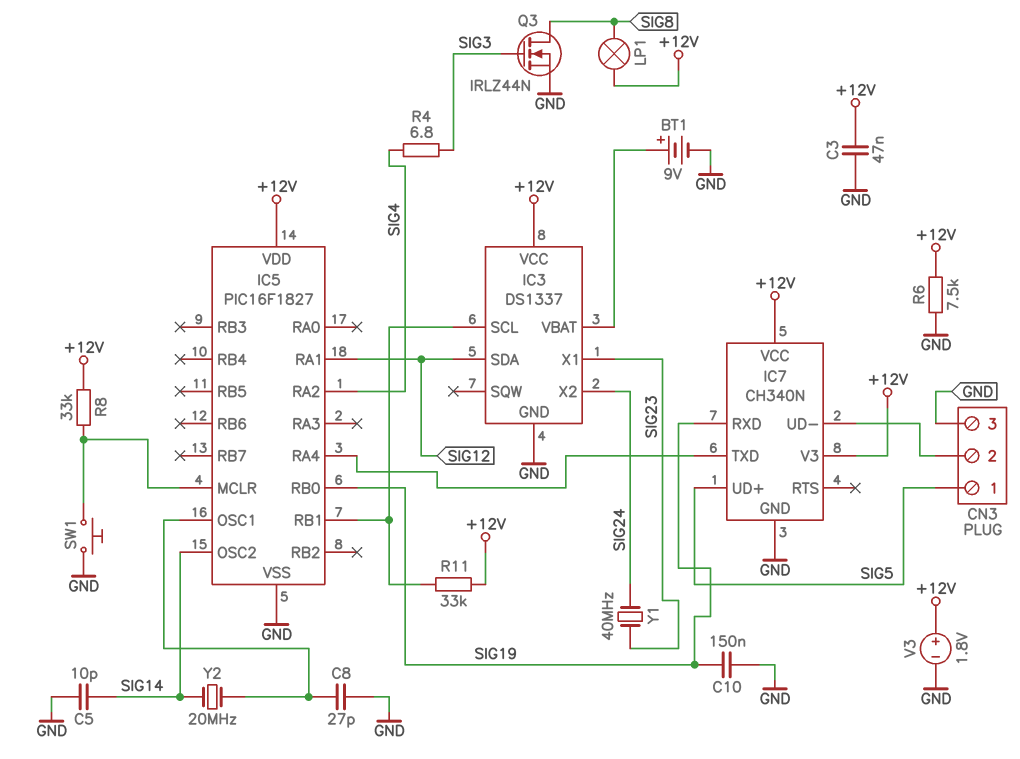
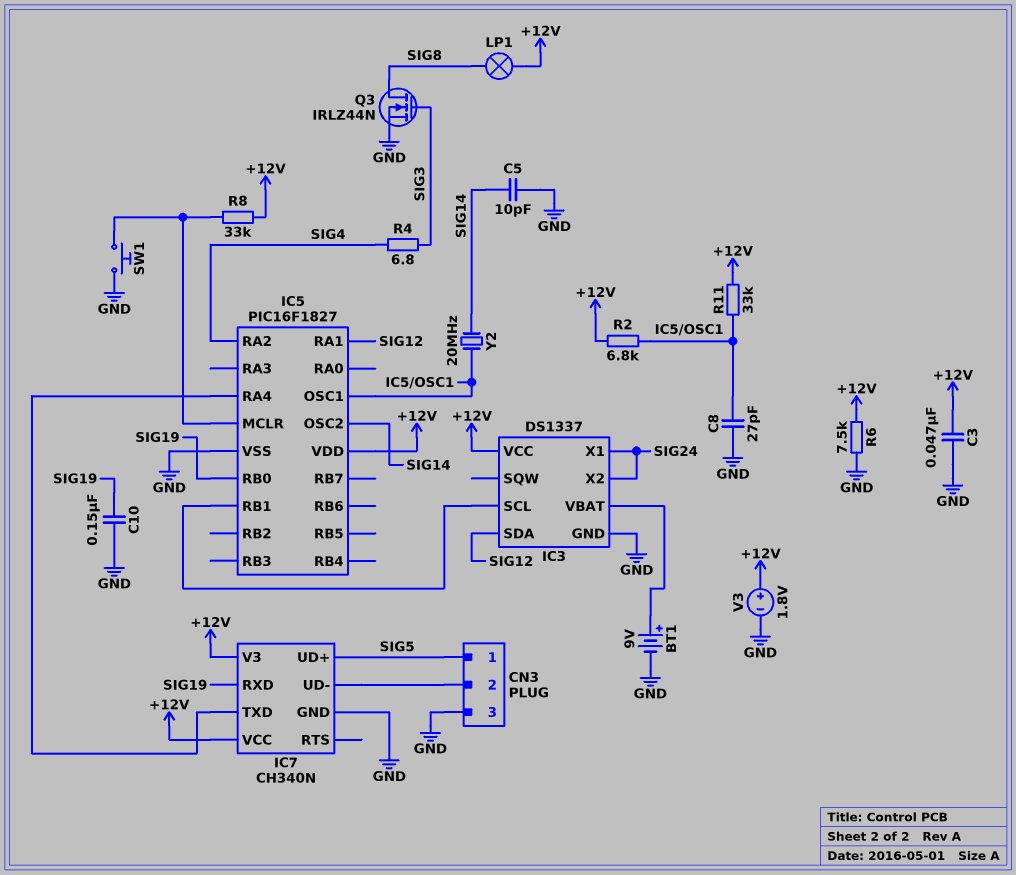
IC3 pin X1: SIG23 -> SIG24
R2: none -> 6.8k (+12V, IC5/OSC1)
R11: 33k (+12V, IC3/SCL) -> 33k (+12V, IC5/OSC1)
Y1: 40MHz (SIG23, SIG24) -> none

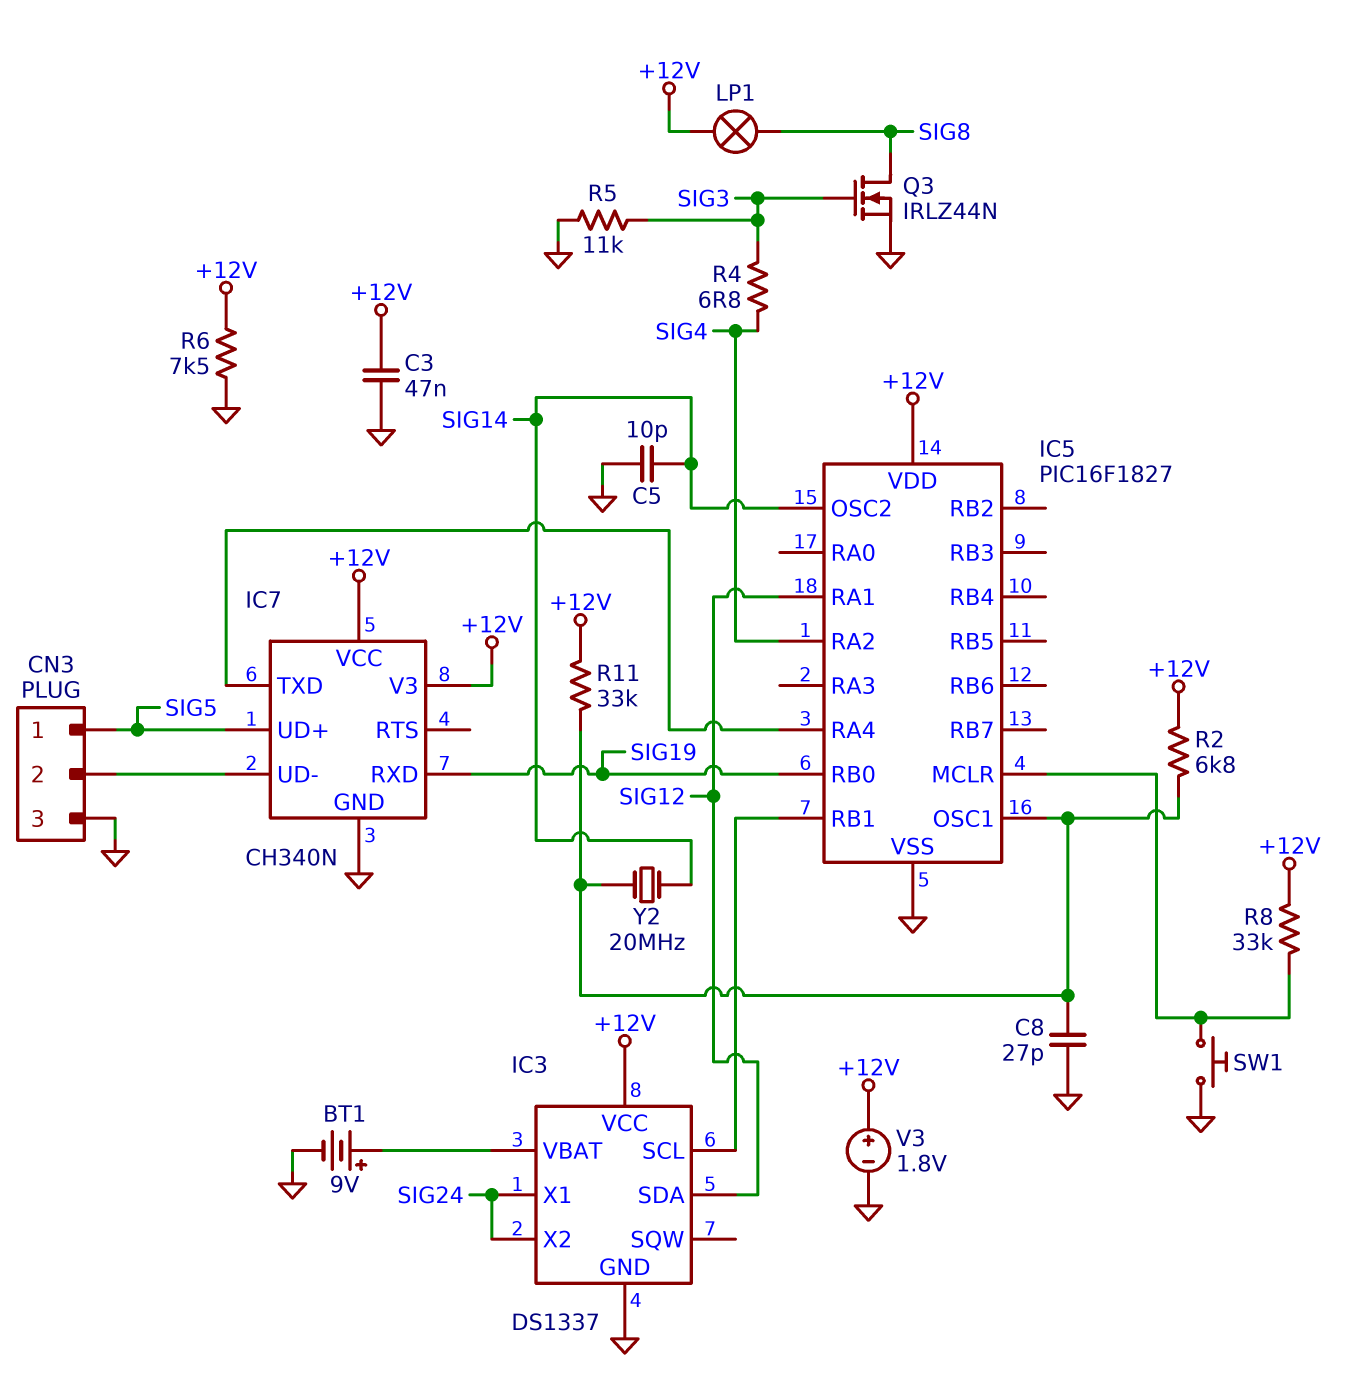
C10: 150nF (GND, SIG19) -> none
R5: none -> 11k (GND, SIG3)

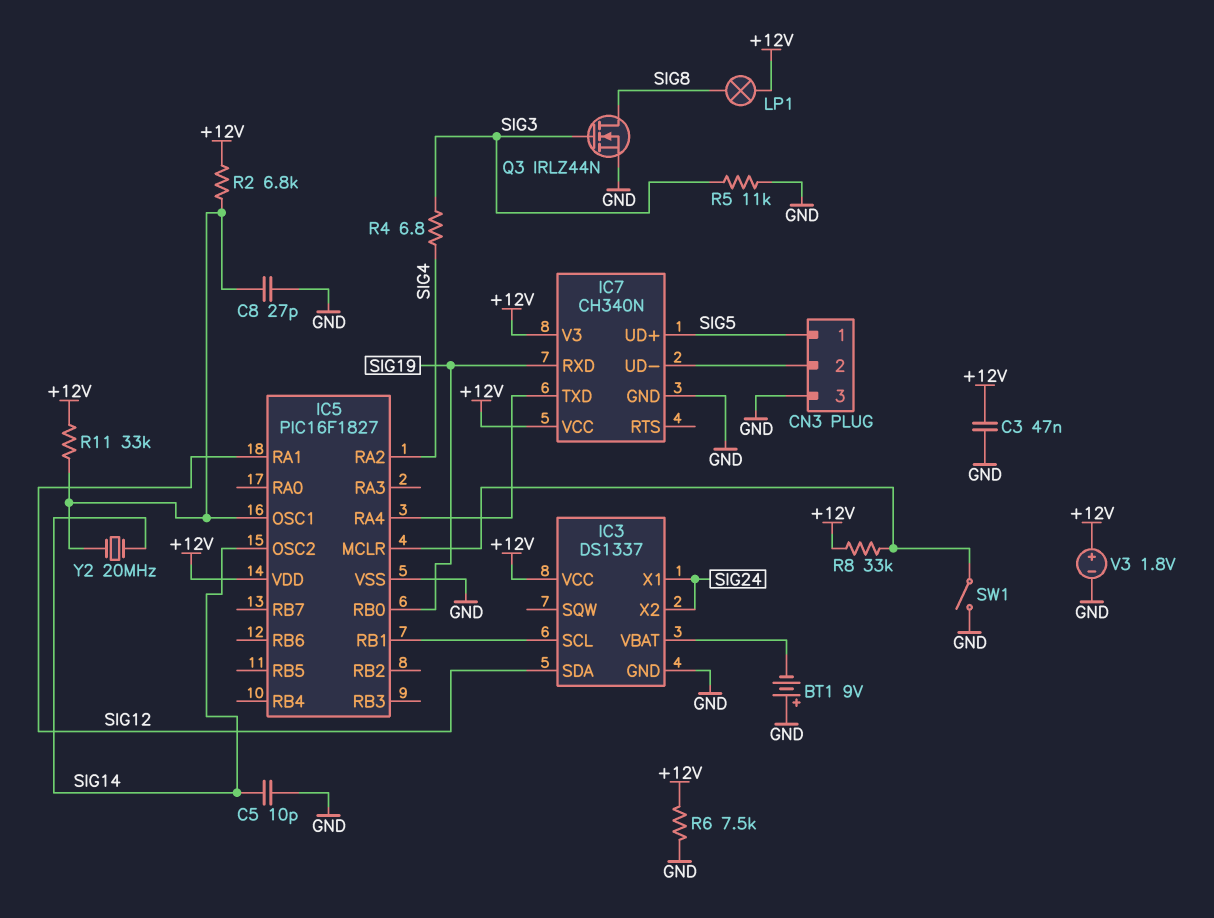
BT1: 9V (plus IC3/VBAT, minus GND) -> 9V (plus GND, minus IC3/VBAT)
SW1: button (GND, IC5/MCLR) -> switch (GND, IC5/MCLR)

